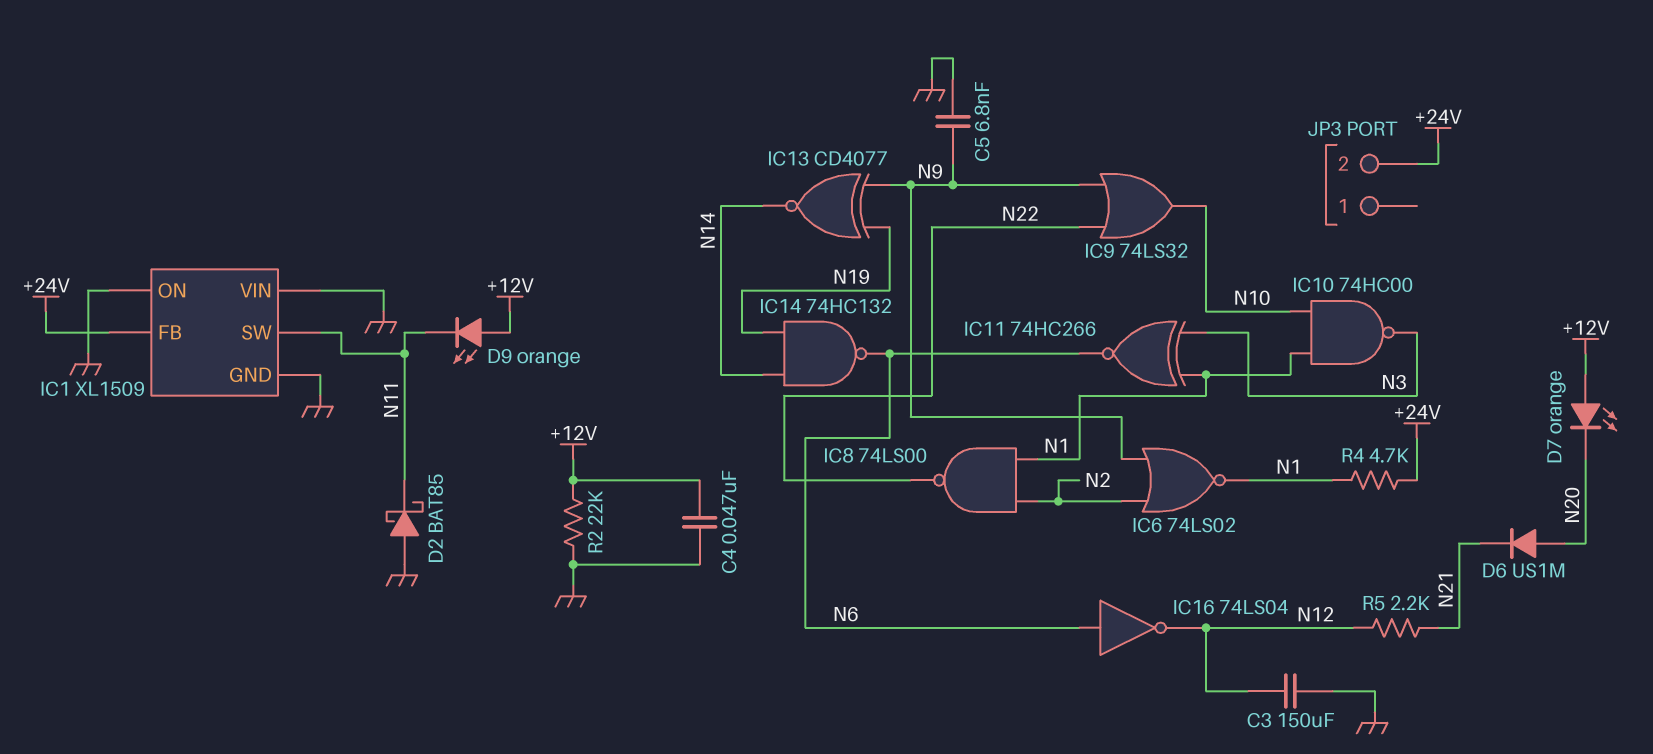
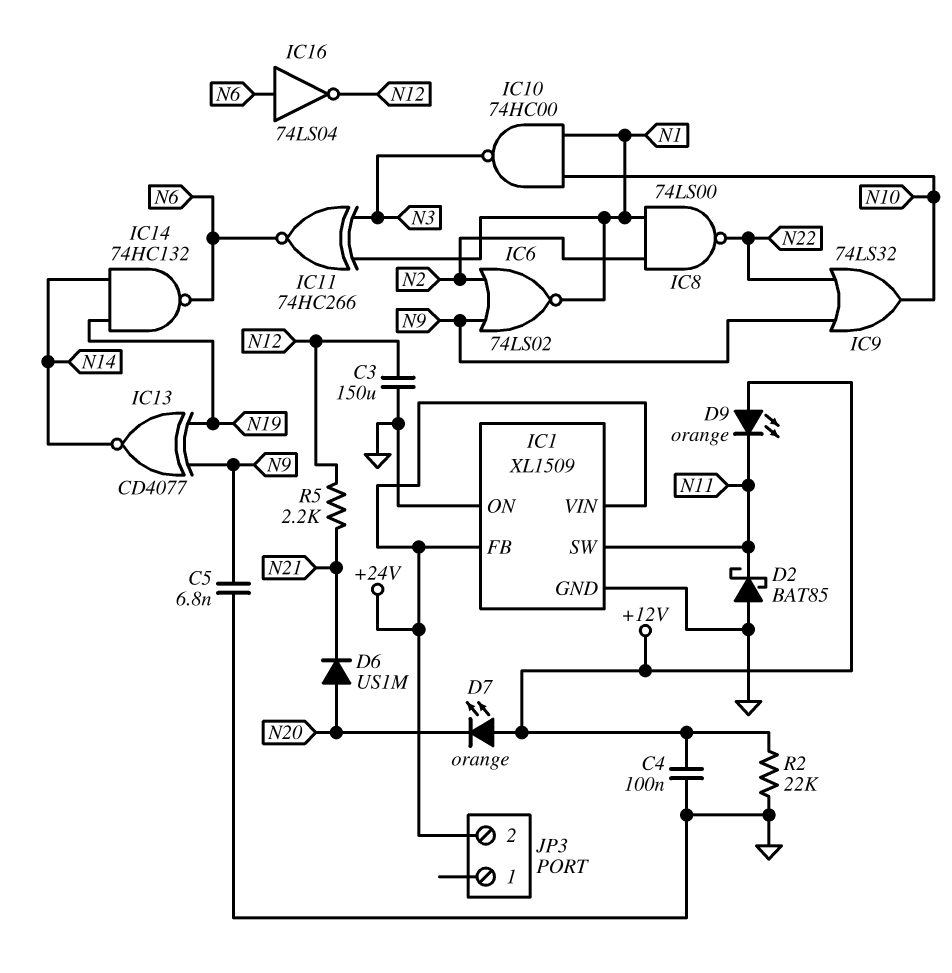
C4: 47nF (+12V, GND) -> 100nF (+12V, GND)
IC1 pin VIN: GND -> +24V
R4: 4.7k (+24V, N1) -> none

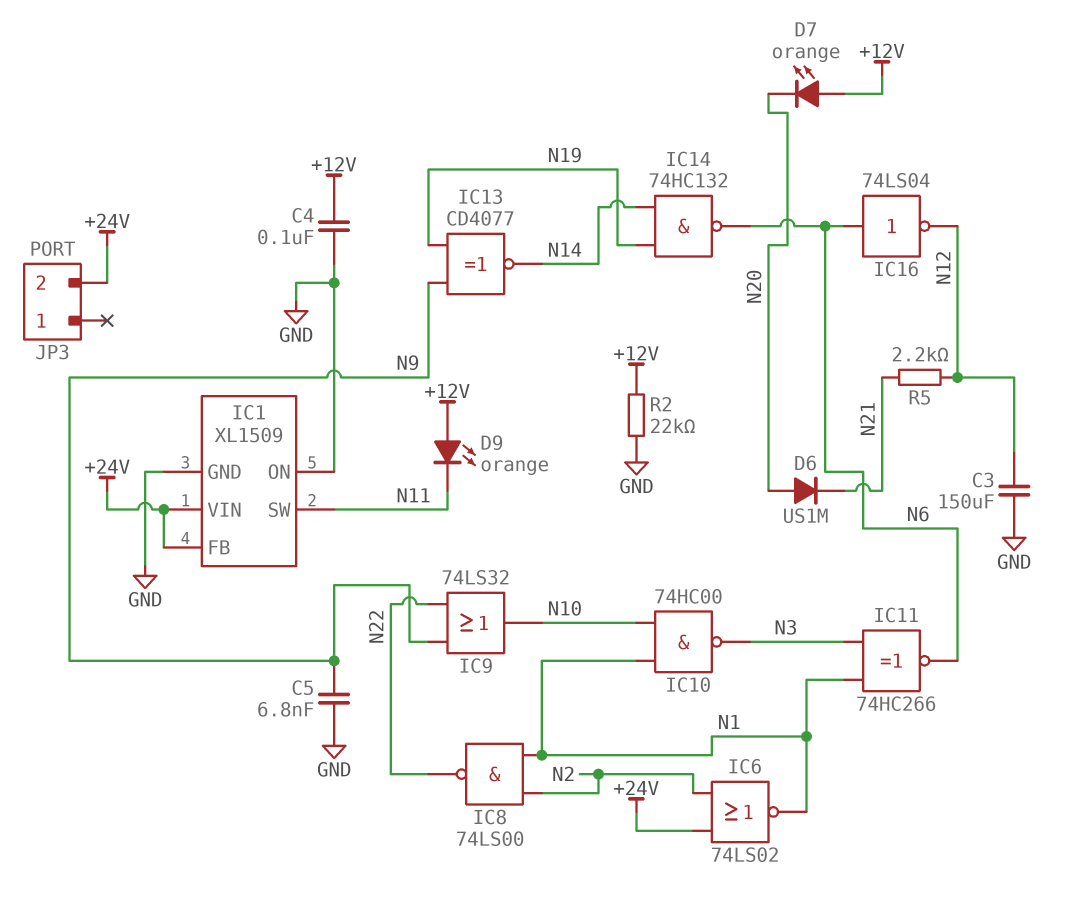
D2: schottky BAT85 (A GND, K N11) -> none
IC6: NOR 74LS02 (in N2, in N9, out N1) -> NOR 74LS02 (in +24V, in N2, out N1)

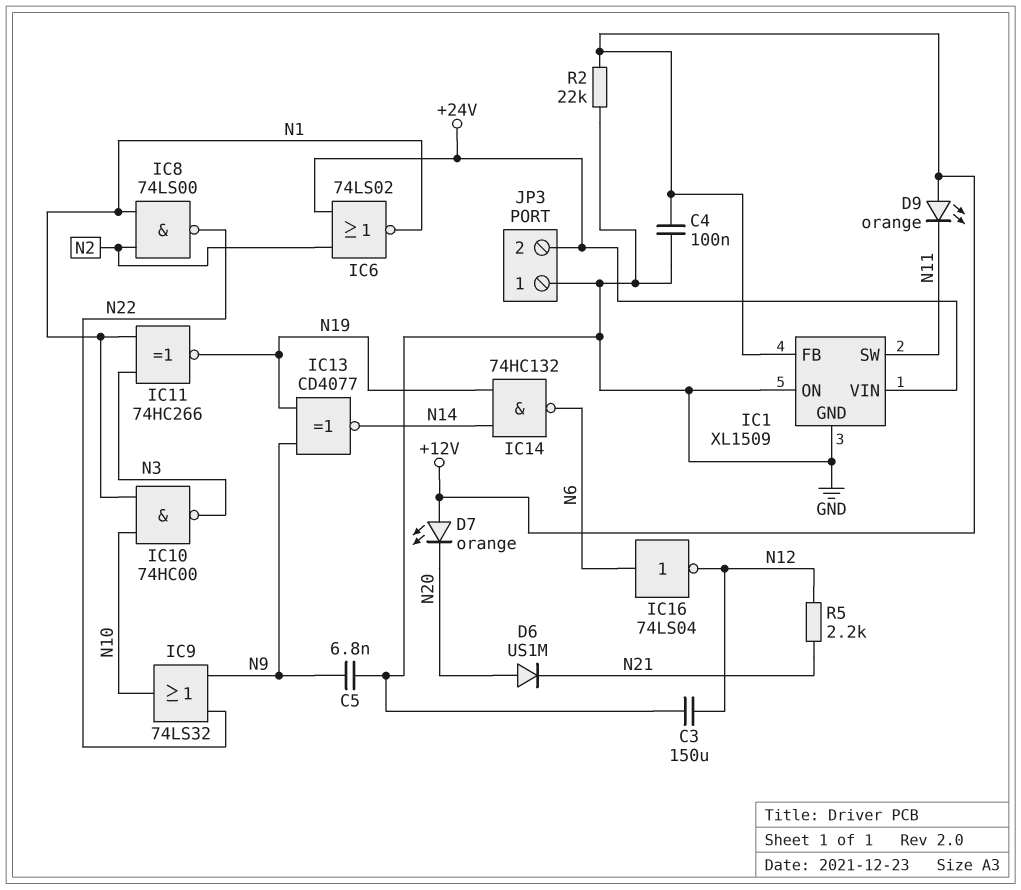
IC1 pin FB: +24V -> +12V
IC11: XNOR 74HC266 (in N1, in N3, out N6) -> XNOR 74HC266 (in N1, in N3, out N19)
JP3 pin 1: none -> GND

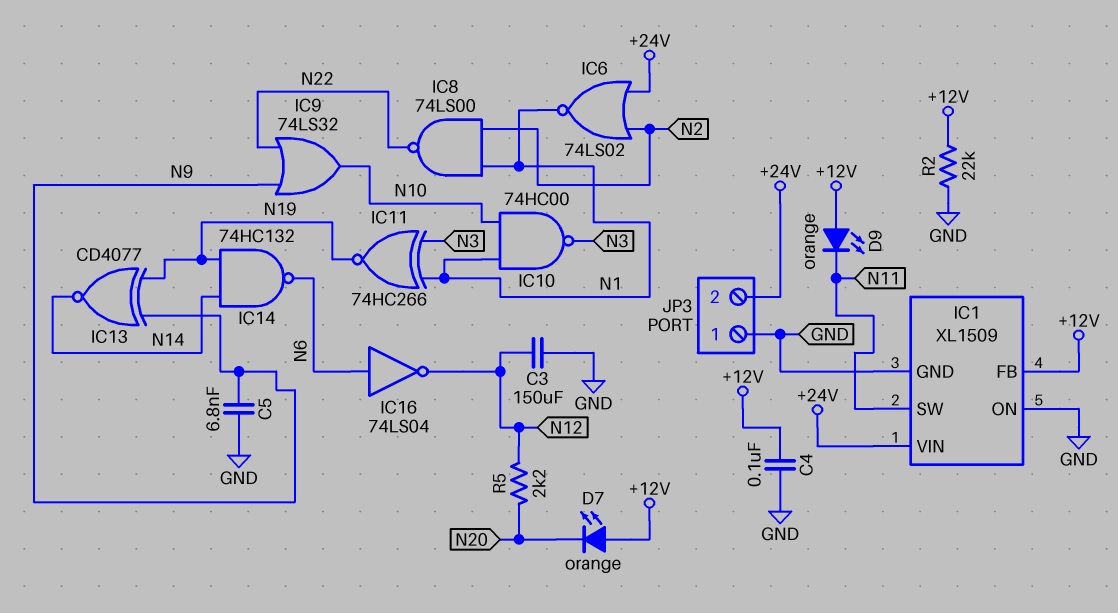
D6: diode US1M (A N20, K N21) -> none
R5: 2.2k (N12, N21) -> 2.2k (N12, N20)

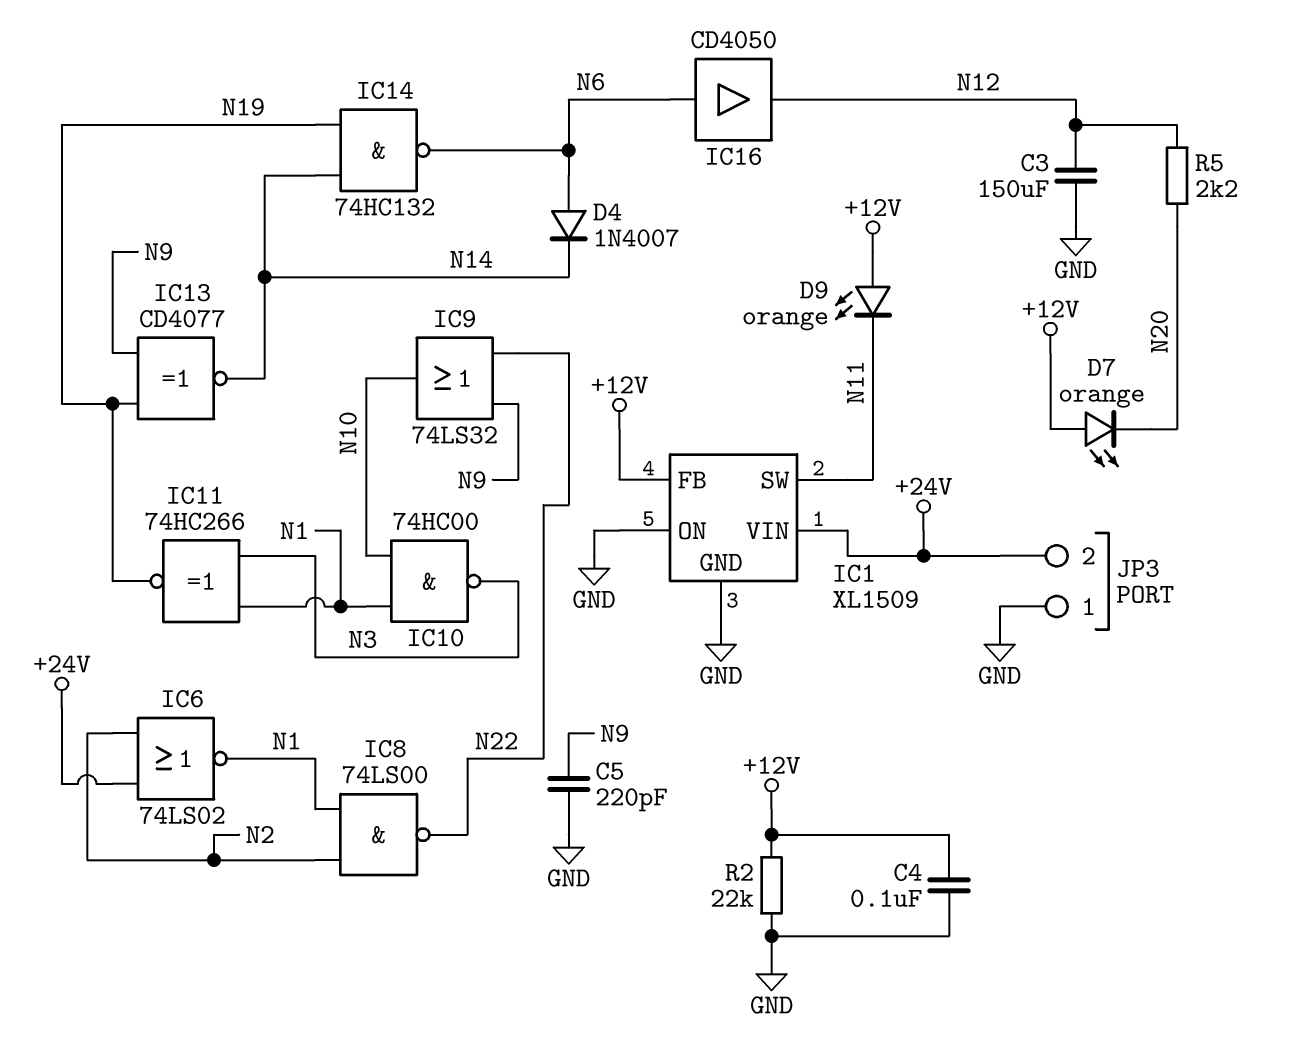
C5: 6.8nF (GND, N9) -> 220pF (GND, N9)
D4: none -> diode 1N4007 (A N6, K N14)
IC16: NOT 74LS04 (in N6, out N12) -> buffer CD4050 (in N6, out N12)

